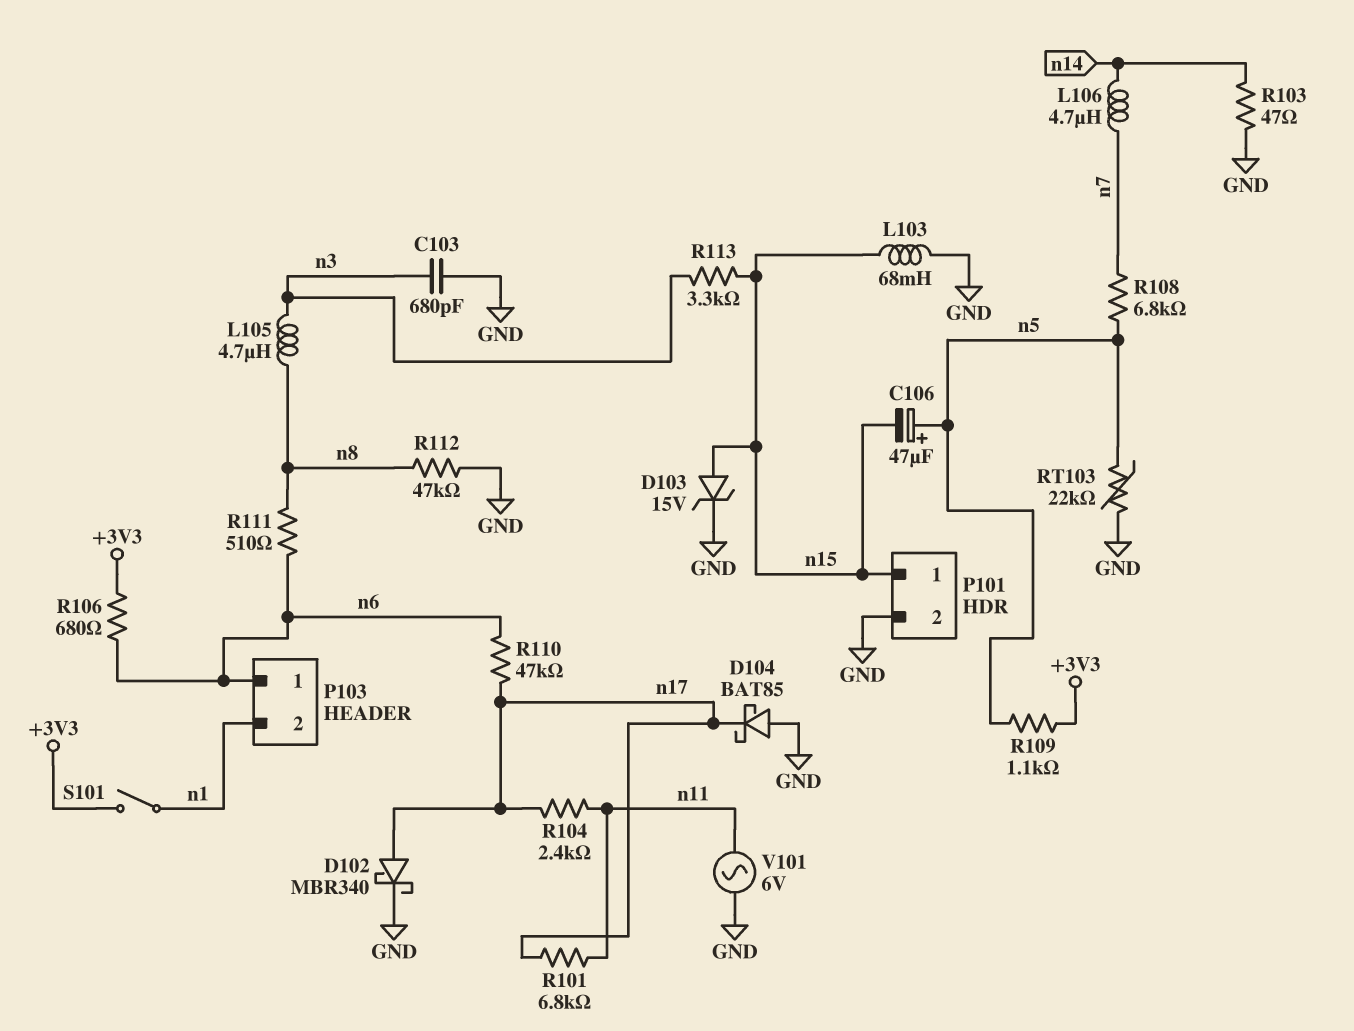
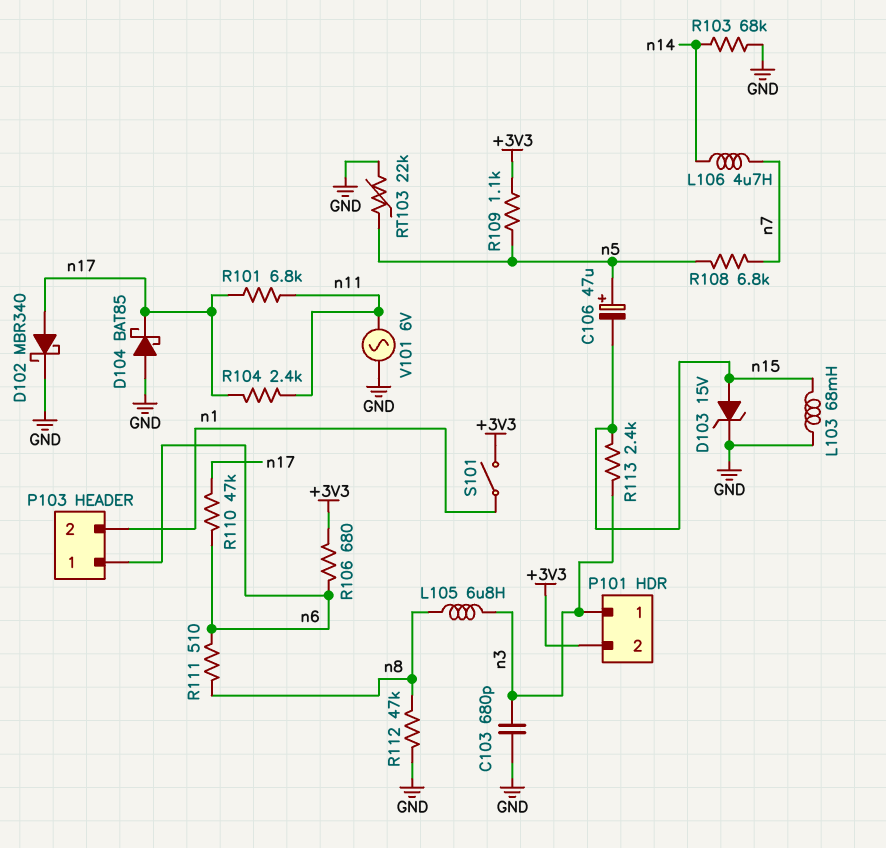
L105: 4.7uH (n3, n8) -> 6.8uH (n3, n8)
P101 pin 1: n15 -> n3
P101 pin 2: GND -> +3V3
R103: 47 (GND, n14) -> 68k (GND, n14)
R113: 3.3k (n3, n15) -> 2.4k (n3, n15)

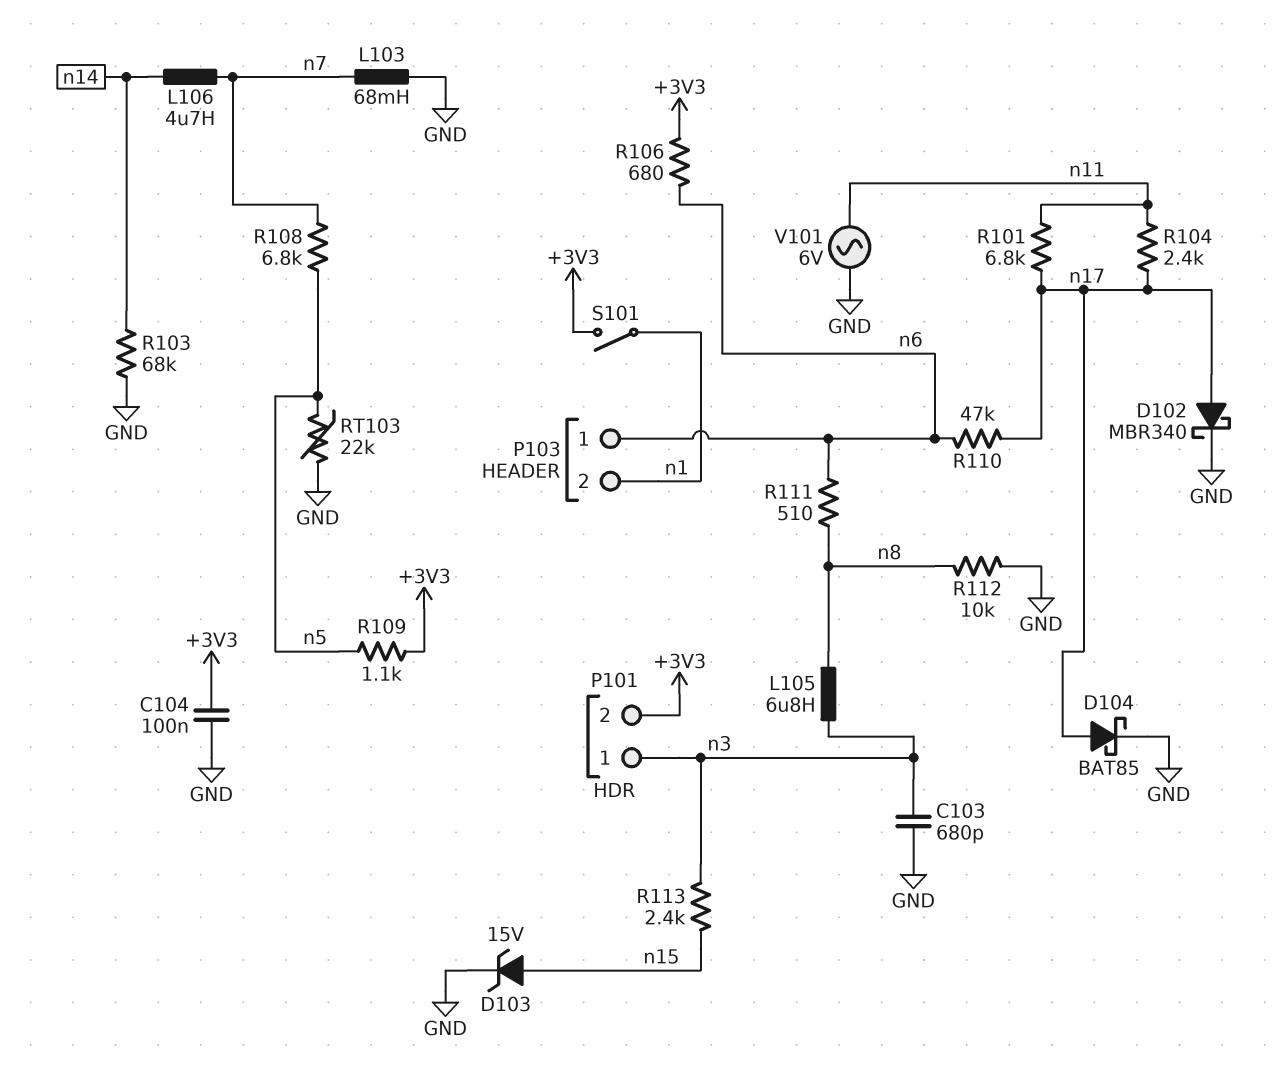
C104: none -> 100nF (+3V3, GND)
C106: 47uF (plus n5, minus n15) -> none
D104: schottky BAT85 (A GND, K n17) -> schottky BAT85 (A n17, K GND)
L103: 68mH (GND, n15) -> 68mH (GND, n7)
R112: 47k (GND, n8) -> 10k (GND, n8)

